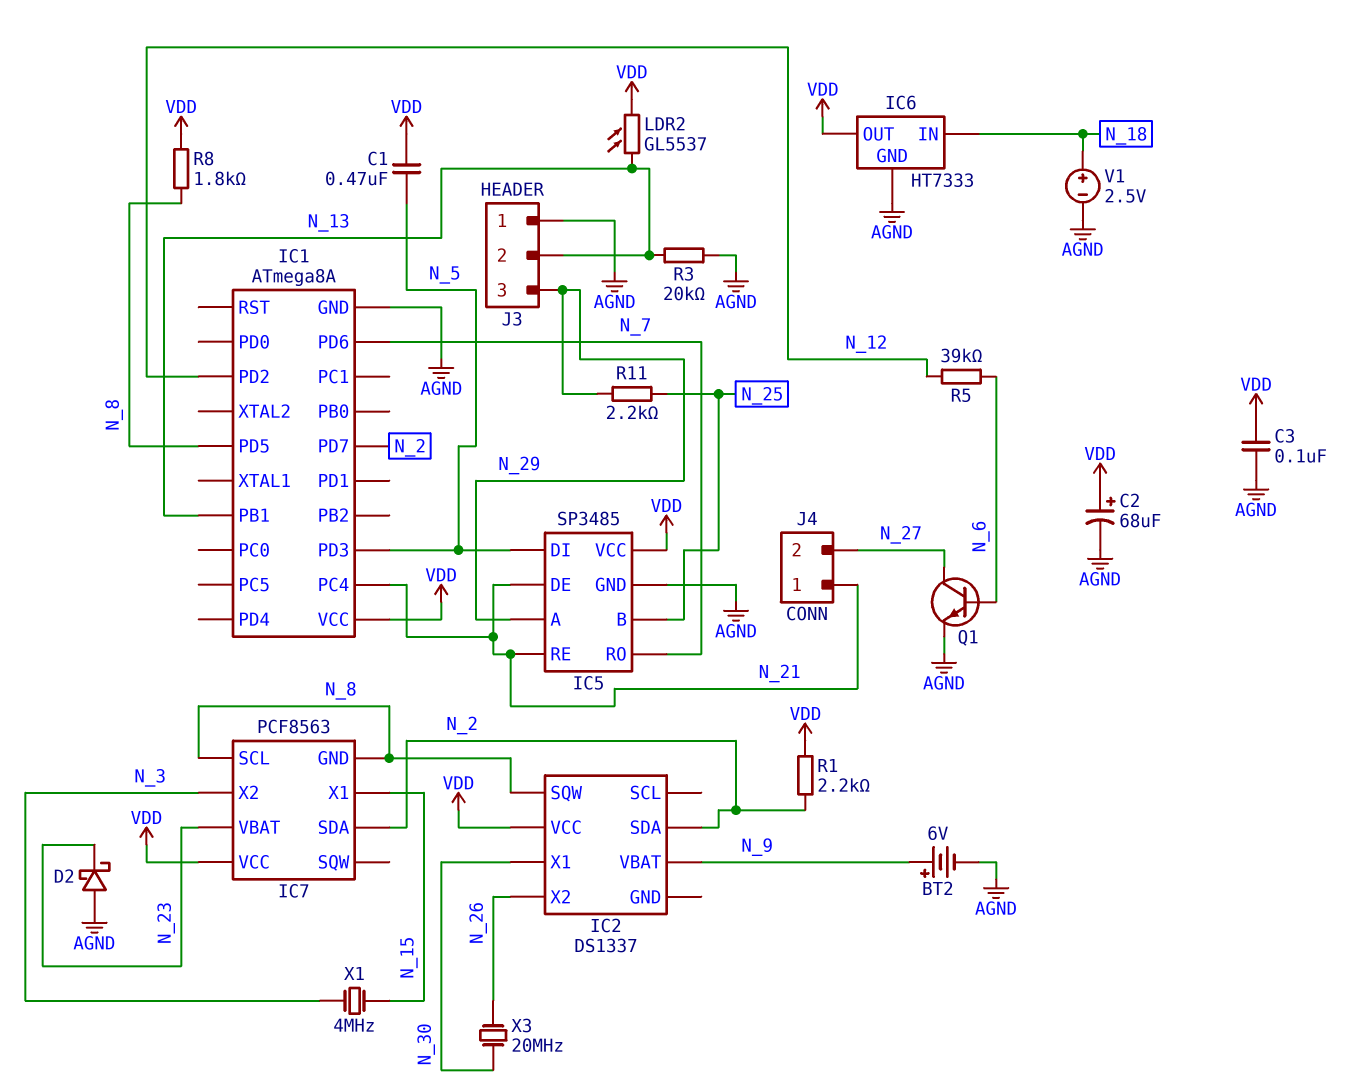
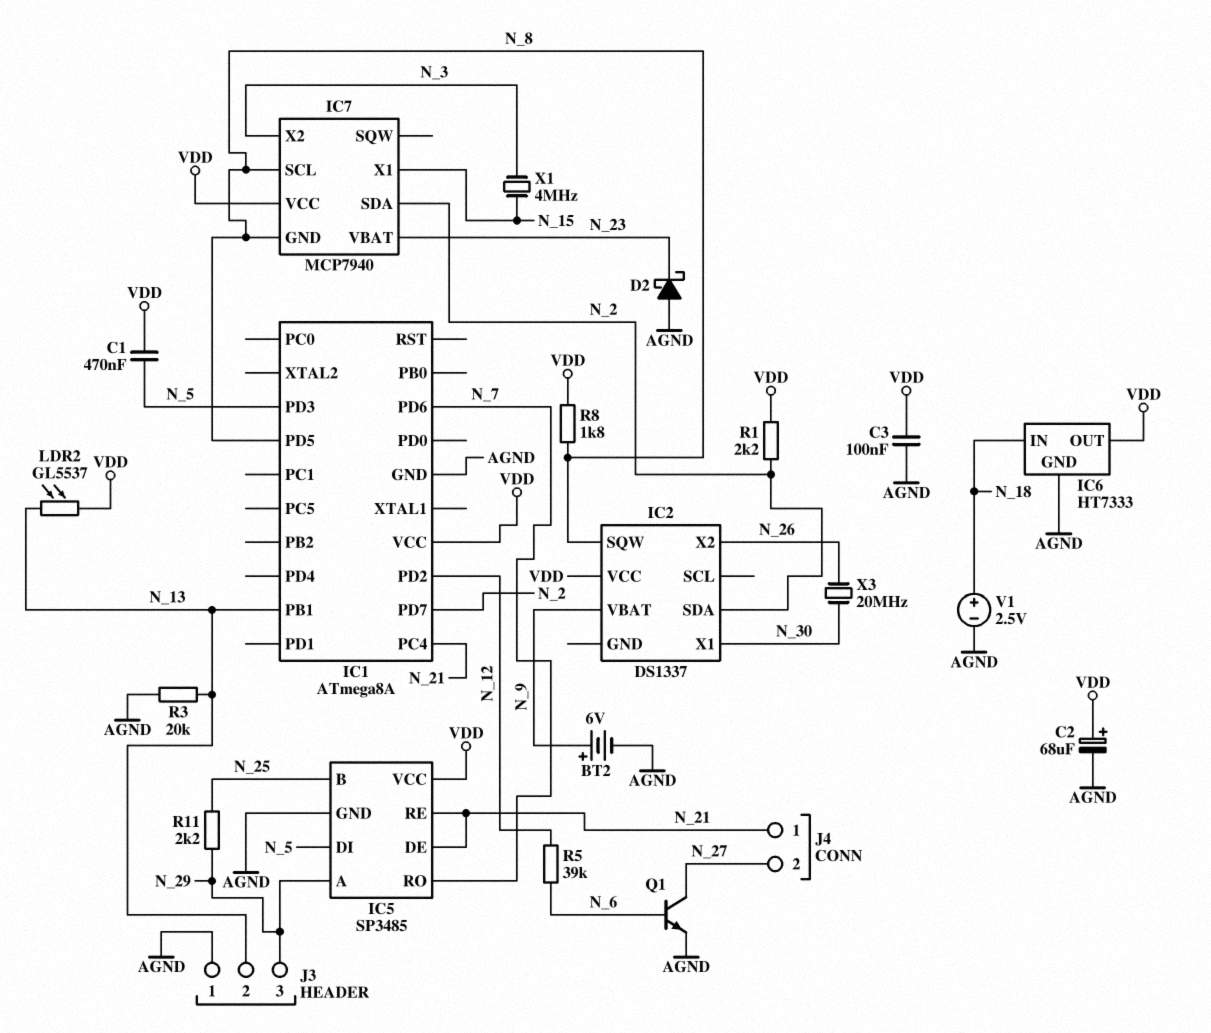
IC7: PCF8563 -> MCP7940

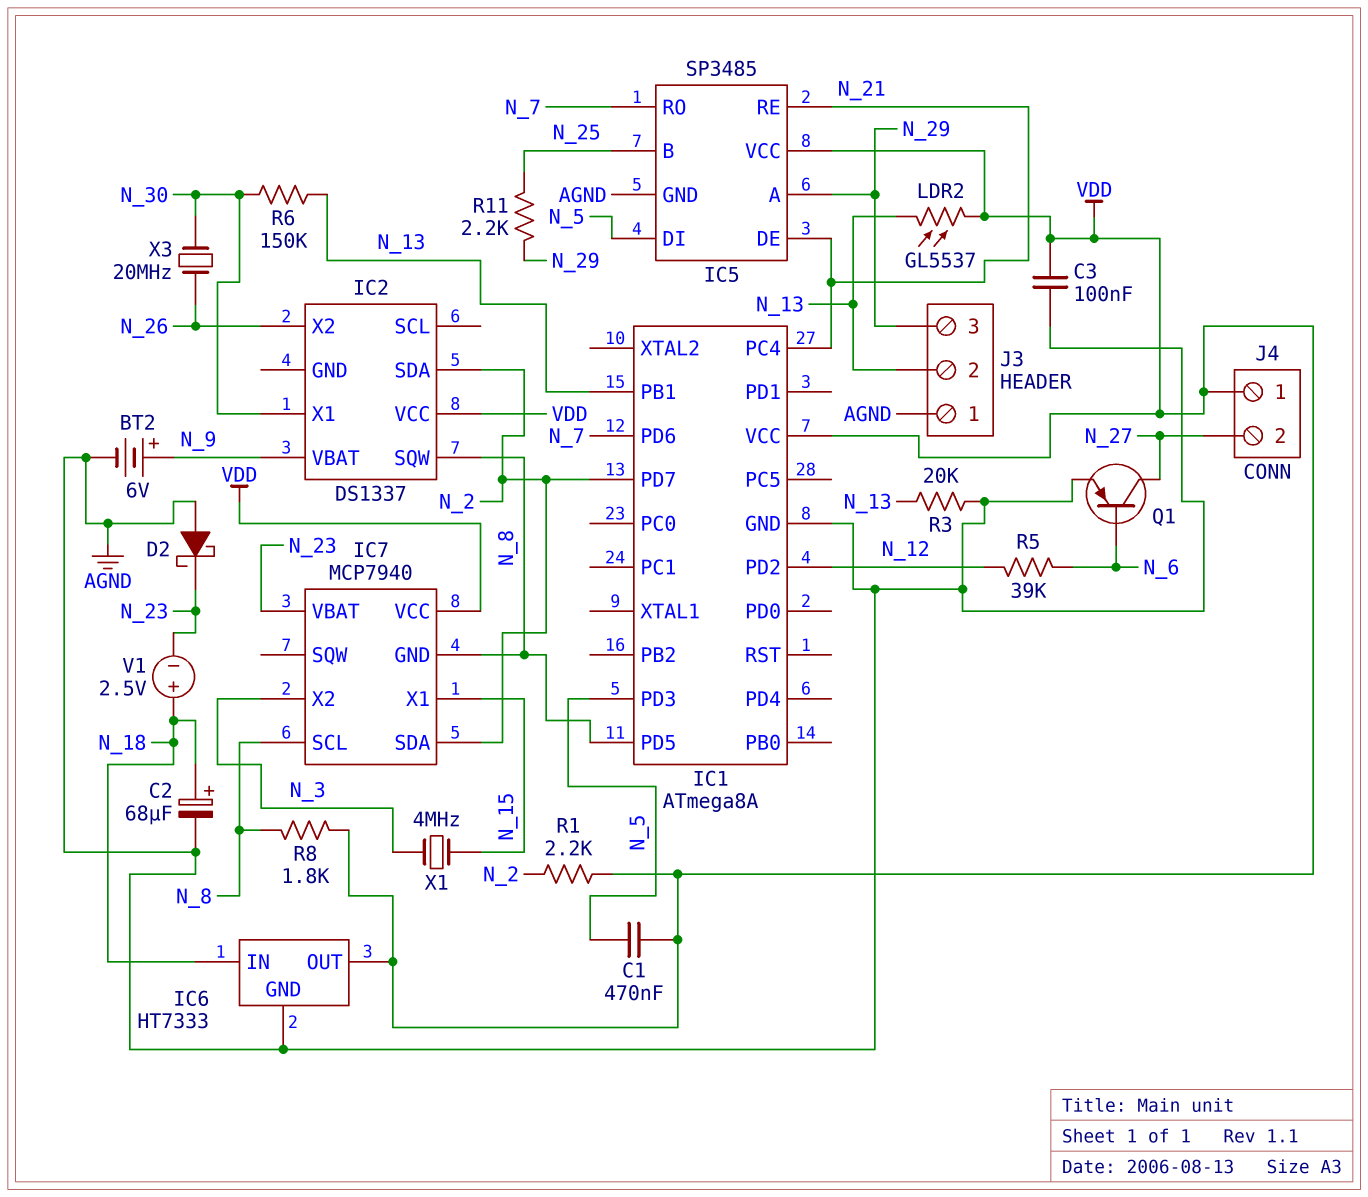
C2: 68uF (plus VDD, minus AGND) -> 68uF (plus N_18, minus AGND)
J4 pin 1: N_21 -> VDD
Q1: NPN (B N_6, C N_27, E AGND) -> PNP (B N_6, C N_27, E AGND)
R6: none -> 150k (N_13, N_30)
V1: 2.5V (plus N_18, minus AGND) -> 2.5V (plus N_18, minus N_23)

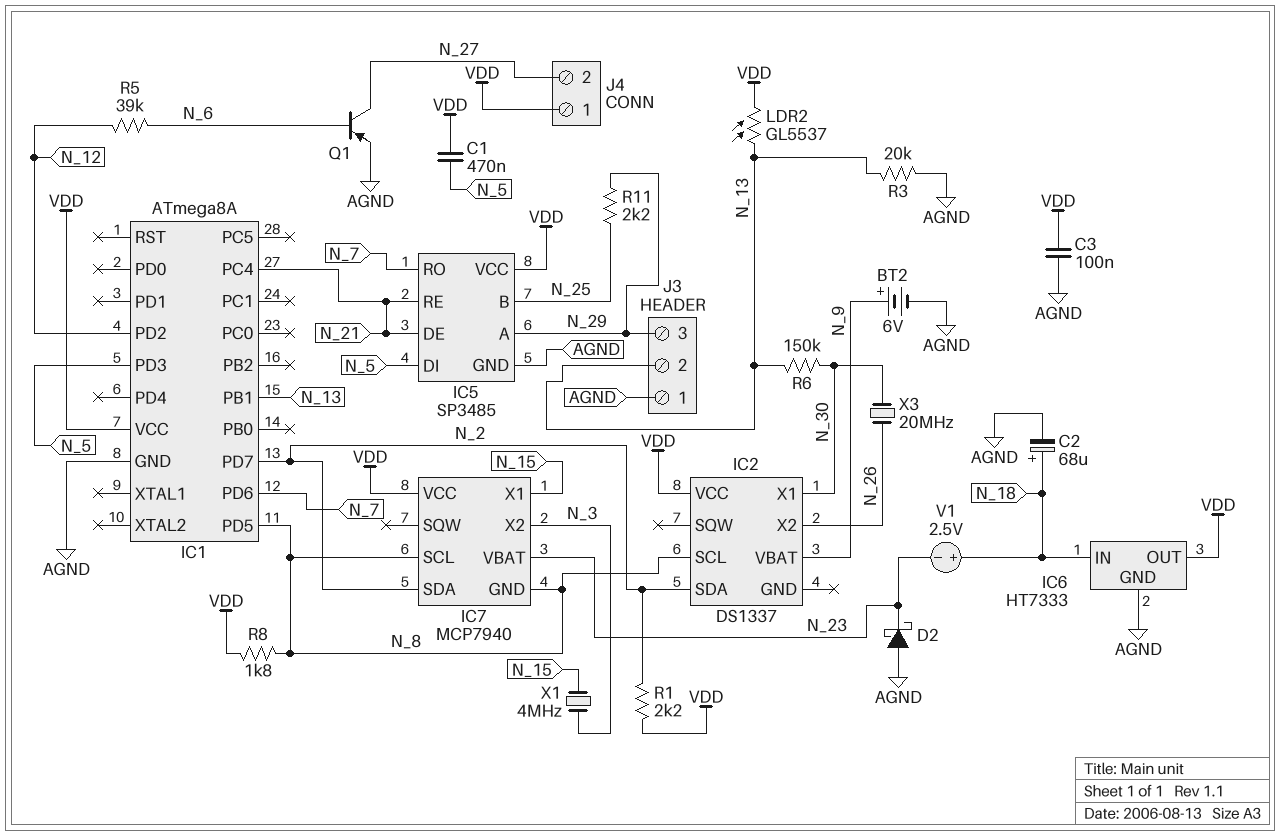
IC2 pin SCL: none -> N_8
IC2 pin SQW: N_8 -> none

